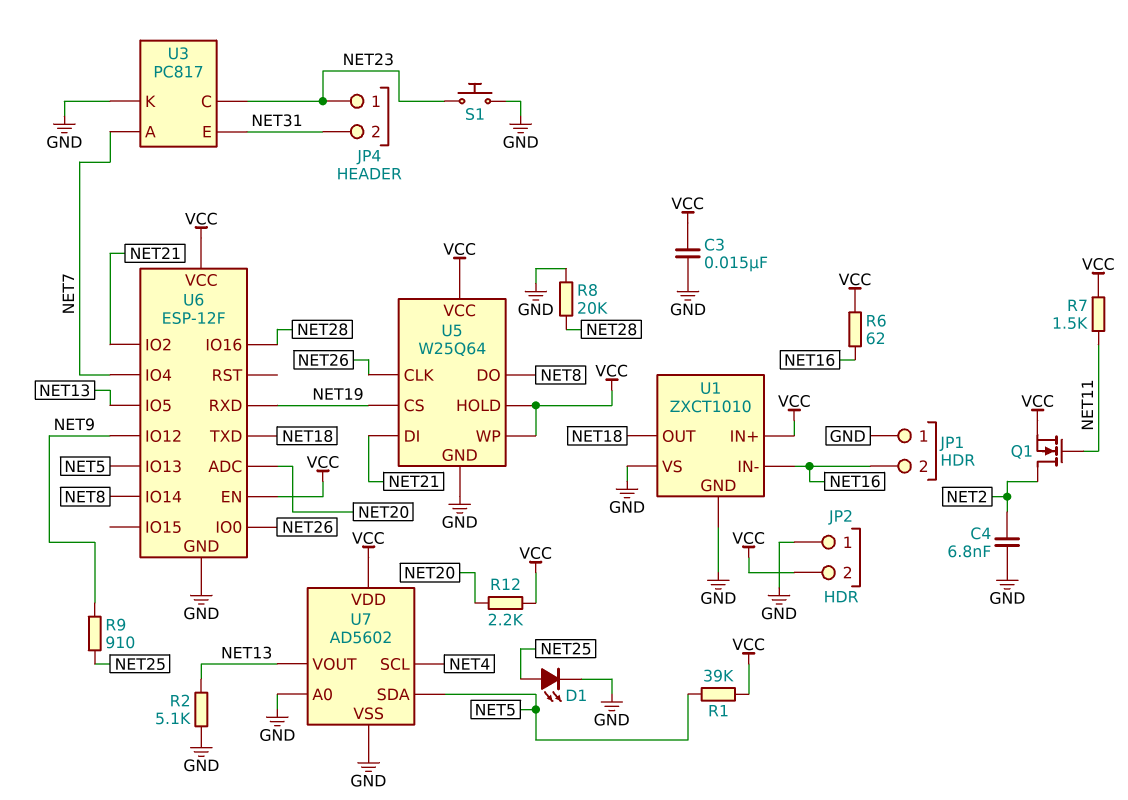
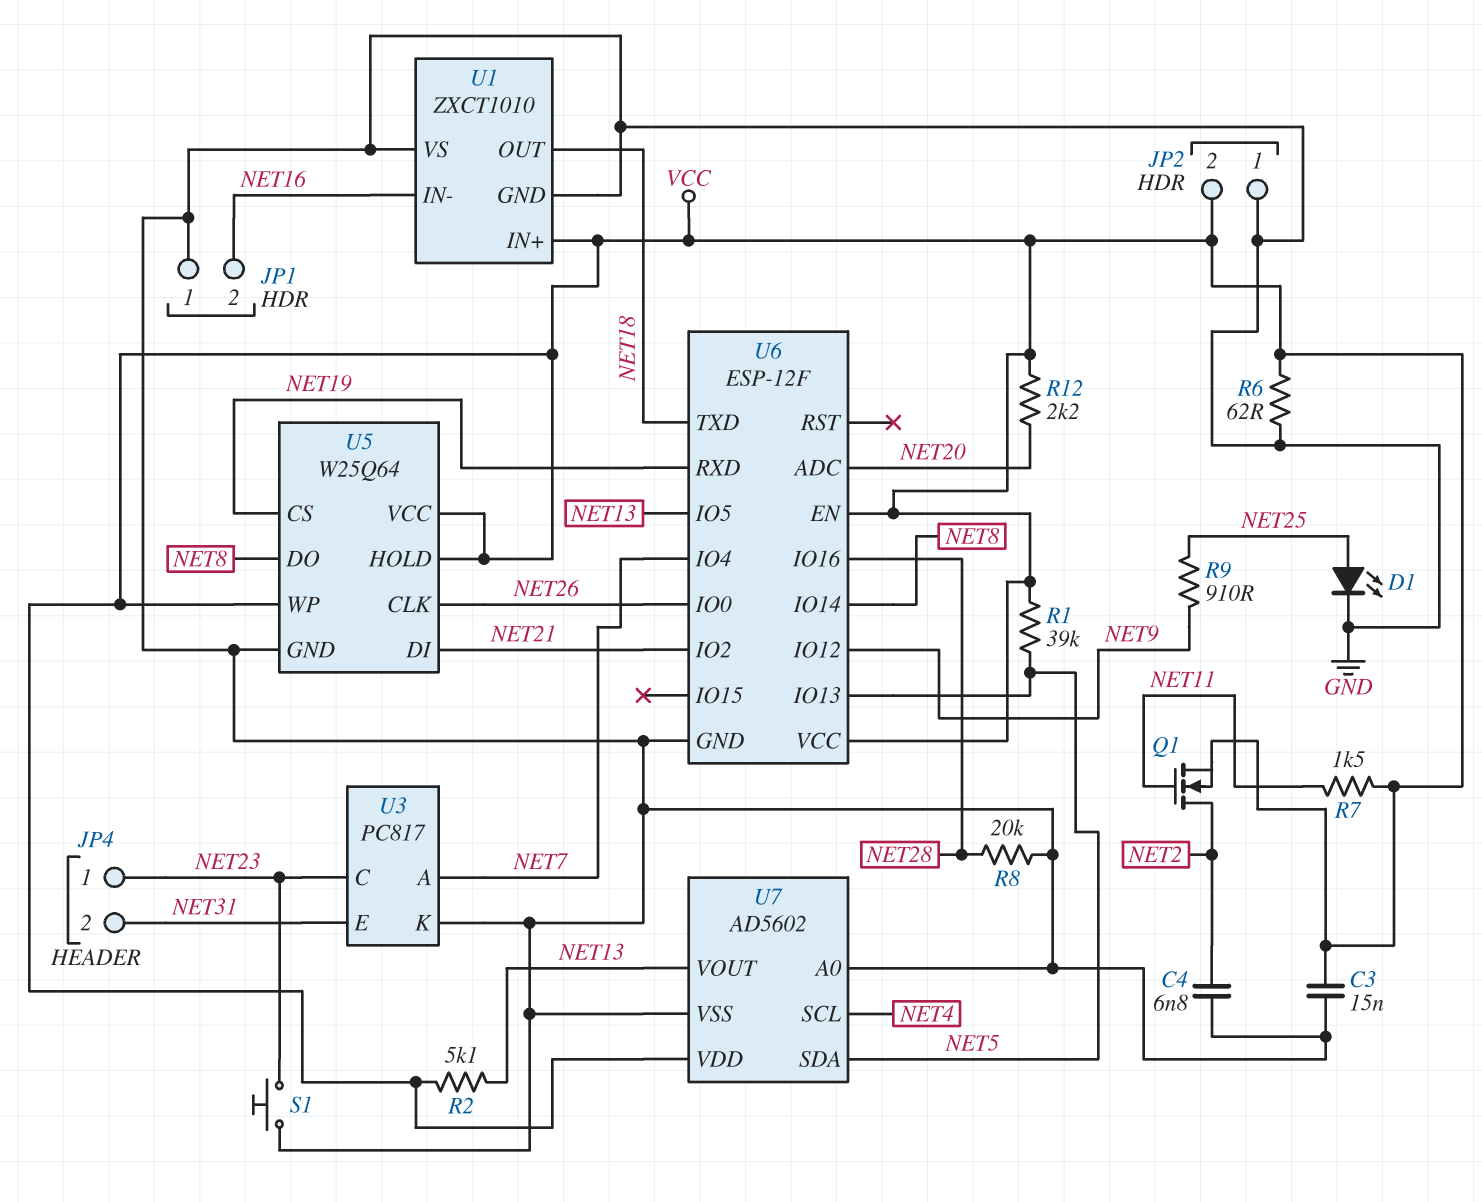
R2: 5.1k (GND, NET13) -> 5.1k (NET13, VCC)
R6: 62 (NET16, VCC) -> 62 (GND, VCC)

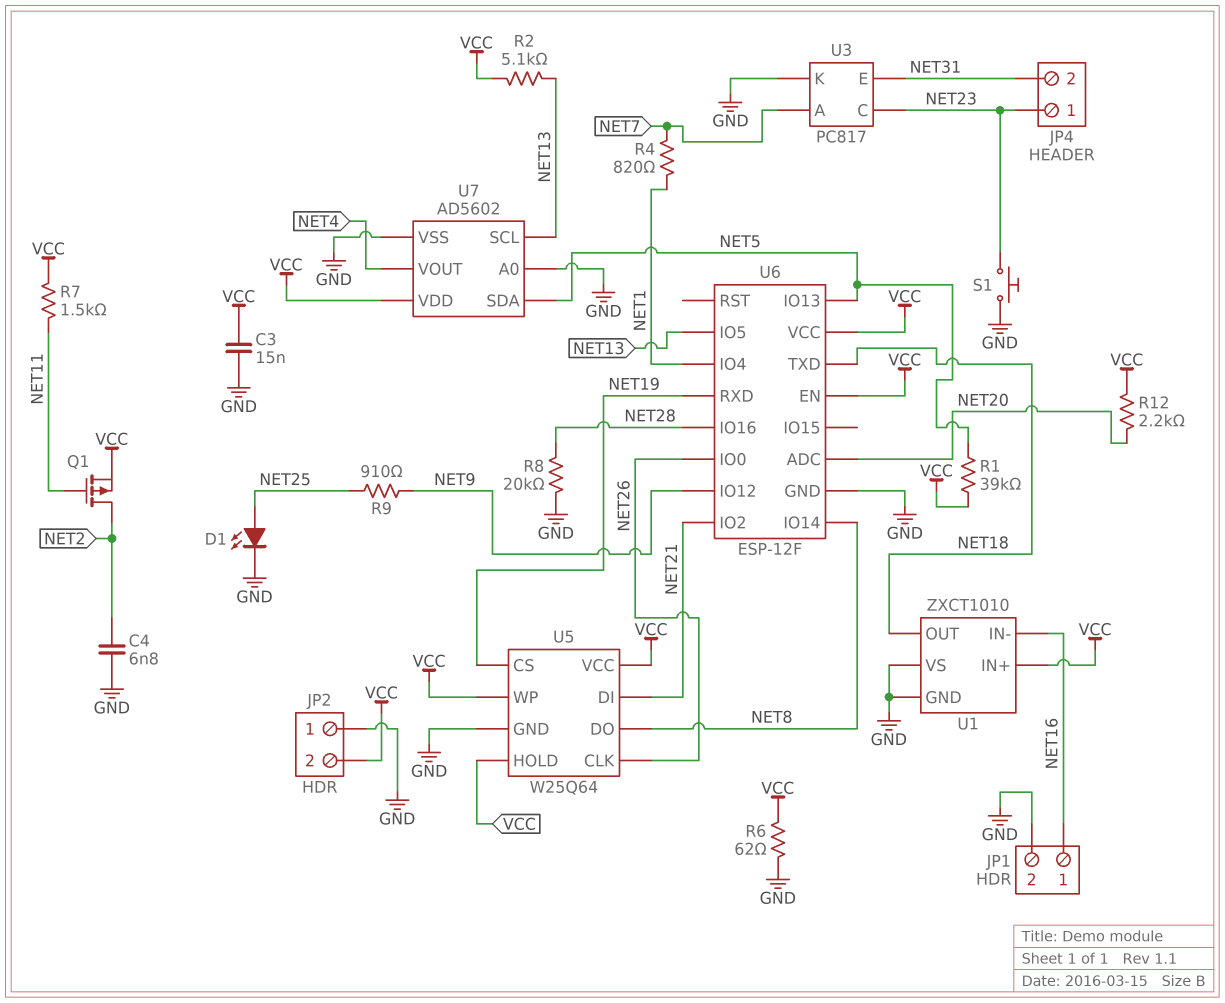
JP1 pin 1: GND -> NET16
JP1 pin 2: NET16 -> GND
Q1: NMOS (G NET11, D NET2, S VCC) -> PMOS (G NET11, D NET2, S VCC)
R4: none -> 820 (NET1, NET7)
U6 pin IO4: NET7 -> NET1
U7 pin SCL: NET4 -> NET13
U7 pin VOUT: NET13 -> NET4

